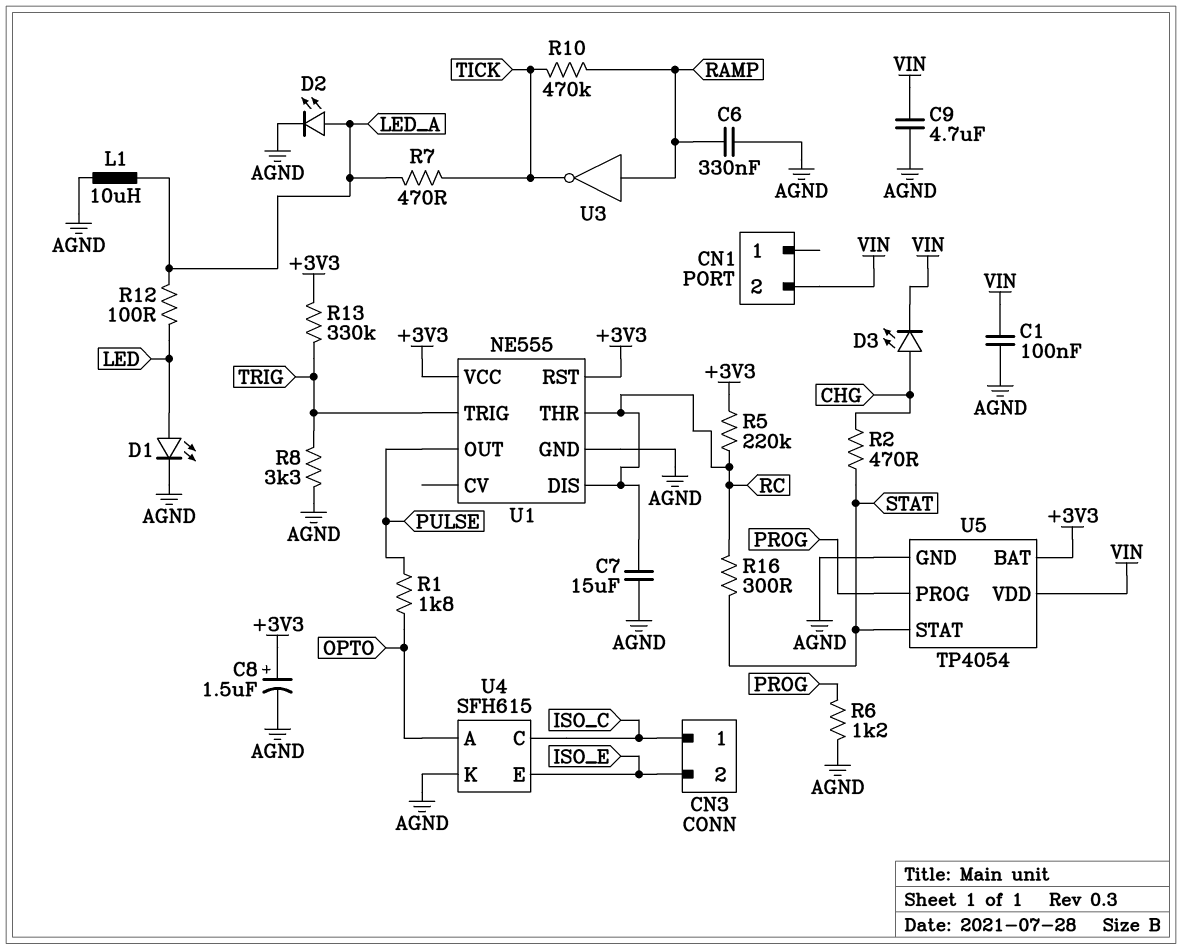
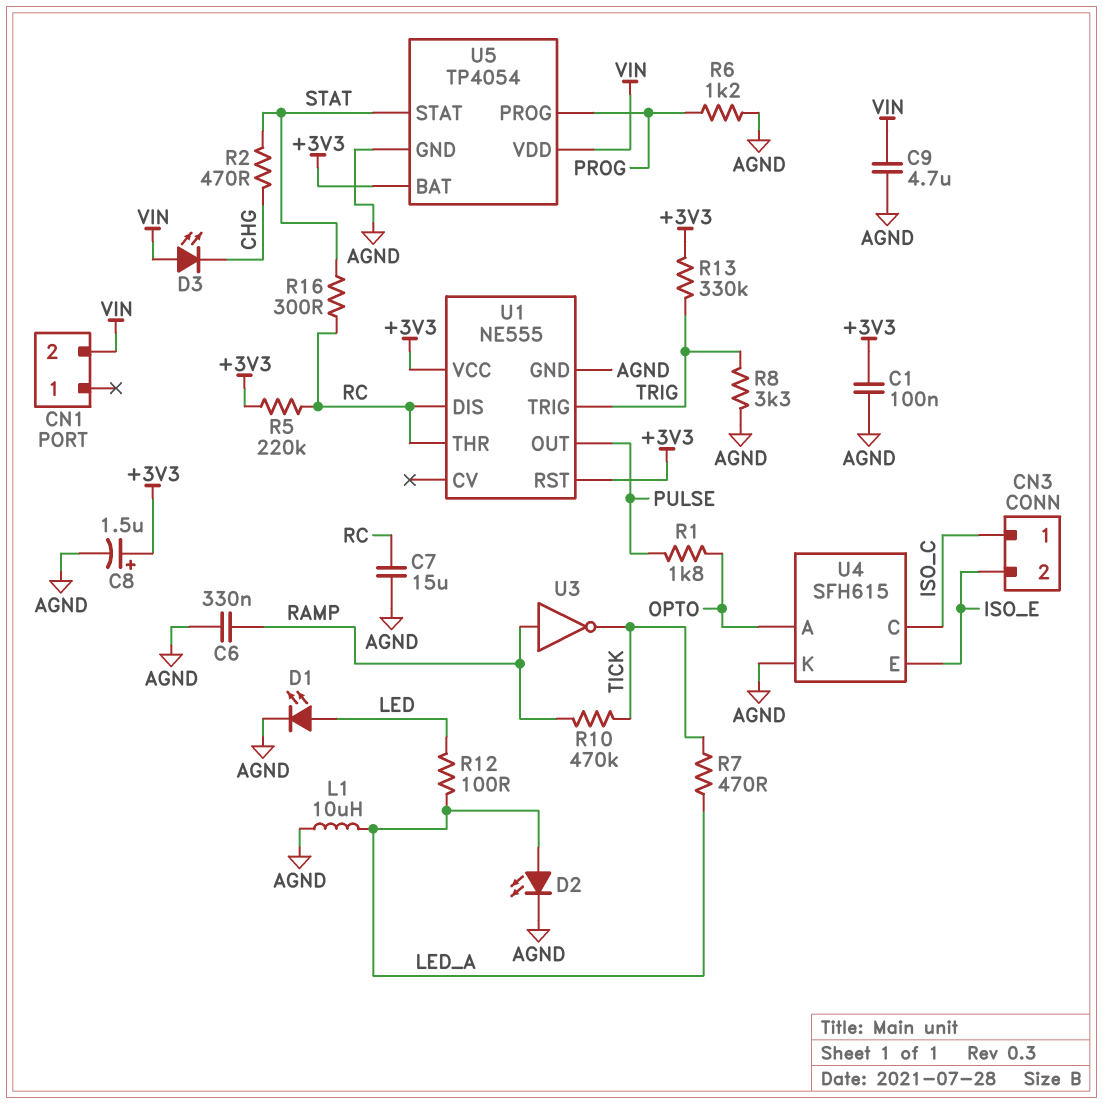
C1: 100nF (AGND, VIN) -> 100nF (+3V3, AGND)
D3: LED (A CHG, K VIN) -> LED (A VIN, K CHG)

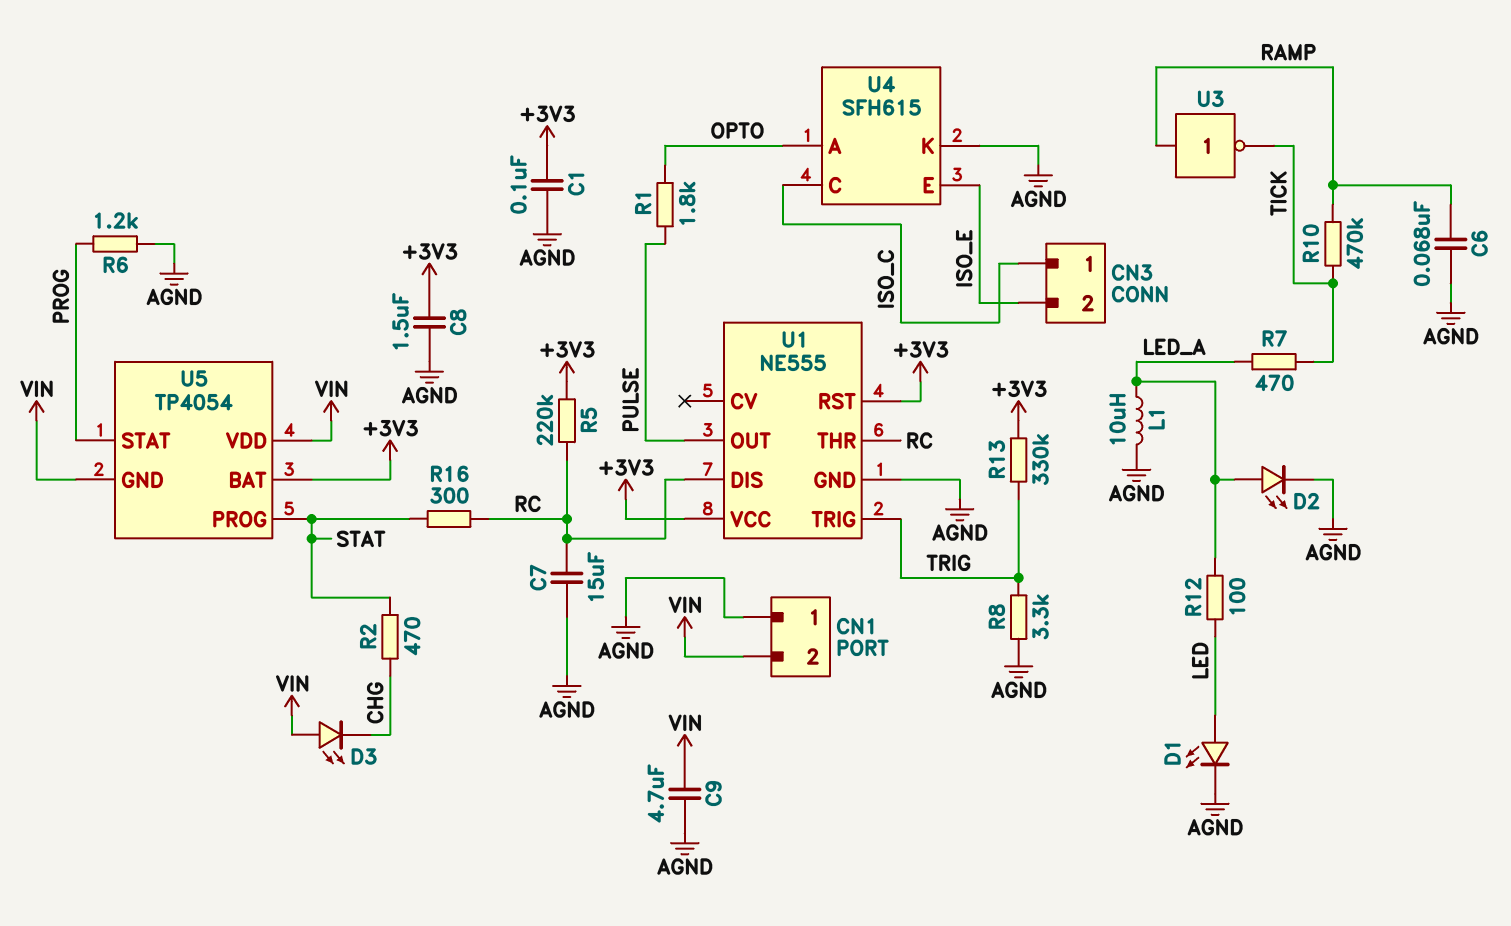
C6: 330nF (AGND, RAMP) -> 68nF (AGND, RAMP)
C8: 1.5uF (plus +3V3, minus AGND) -> 1.5uF (+3V3, AGND)
CN1 pin 1: none -> AGND
U5 pin GND: AGND -> VIN
U5 pin PROG: PROG -> STAT
U5 pin STAT: STAT -> PROG

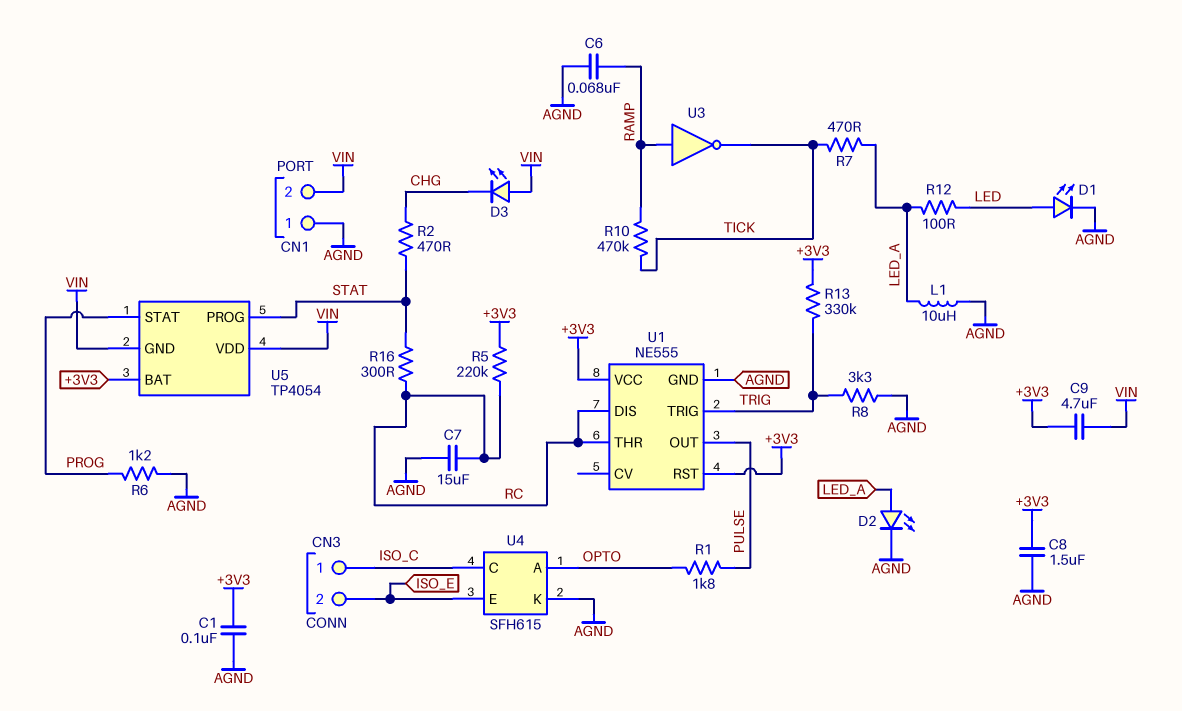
C9: 4.7uF (AGND, VIN) -> 4.7uF (+3V3, VIN)

